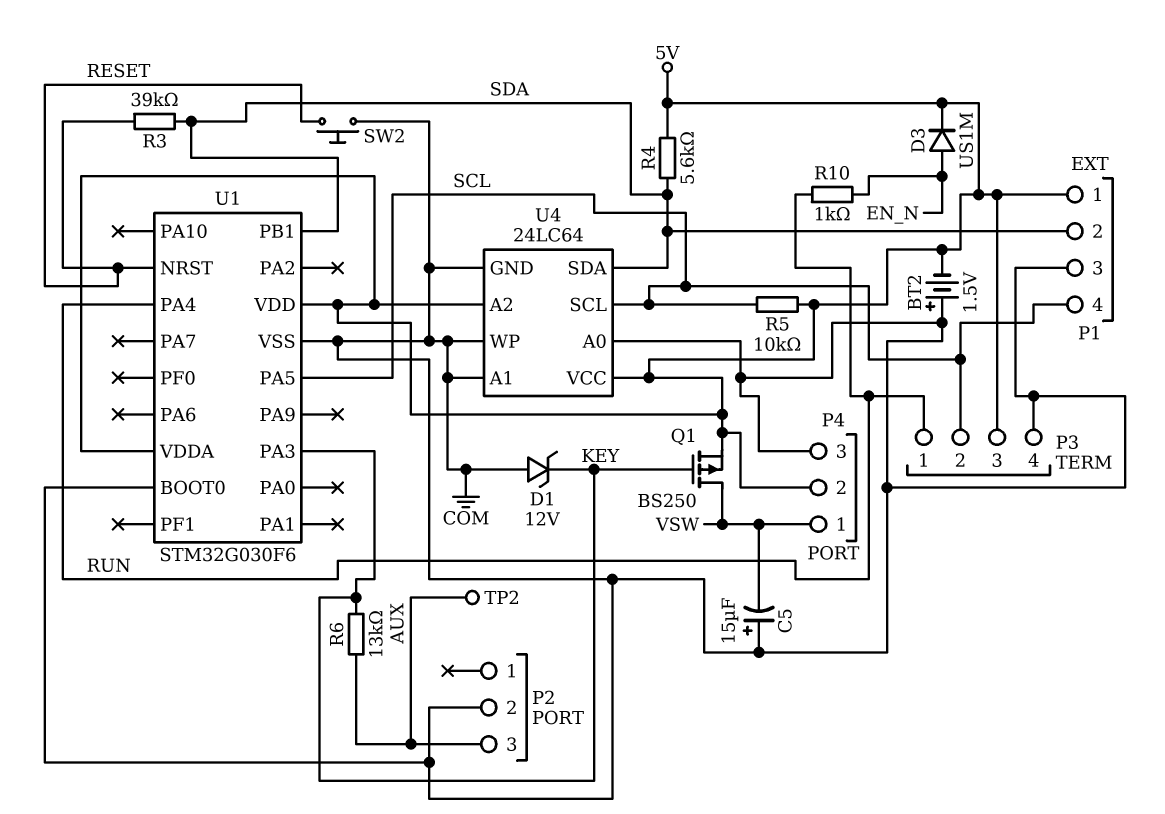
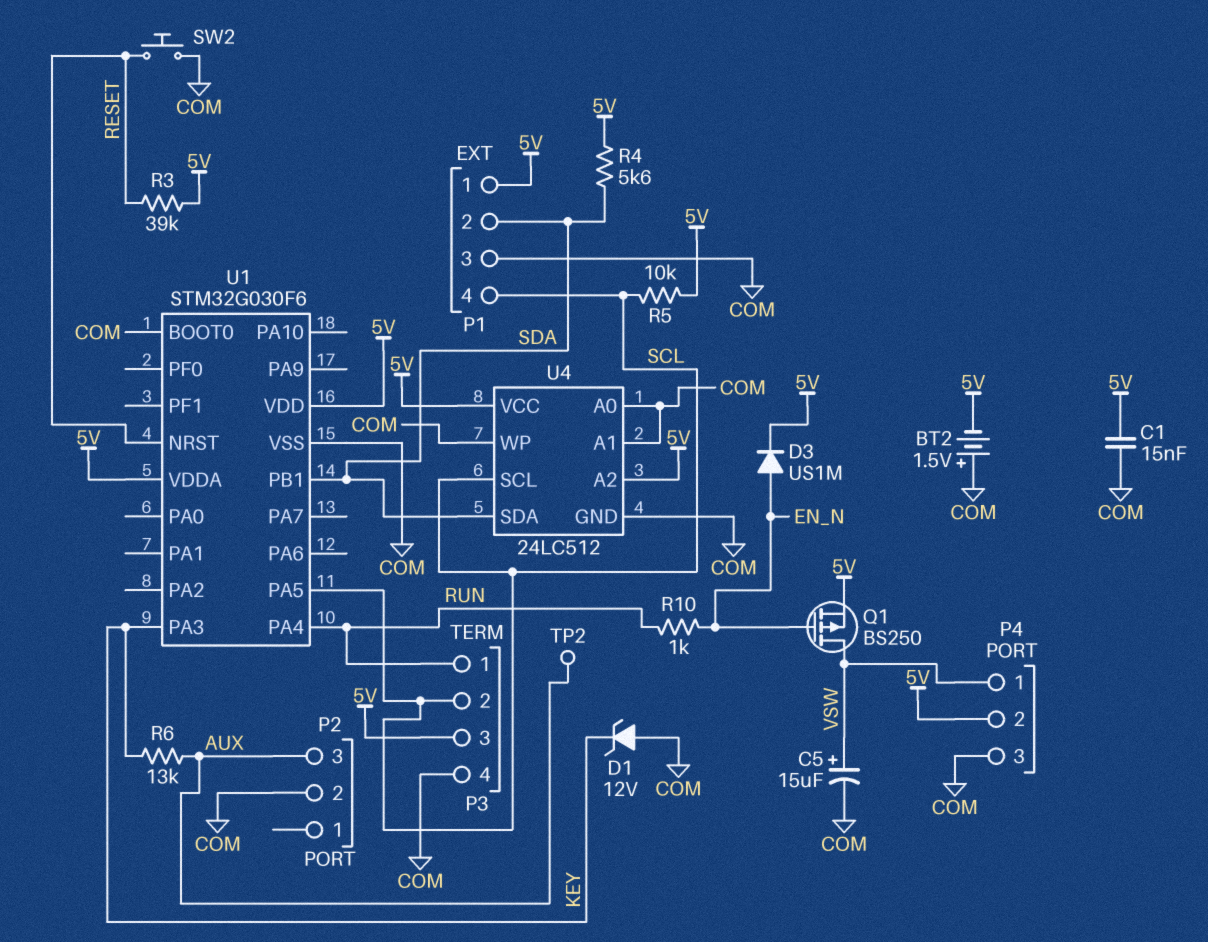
C1: none -> 15nF (5V, COM)
C5: 15uF (plus COM, minus VSW) -> 15uF (plus VSW, minus COM)
Q1: PMOS BS250 (G KEY, D VSW, S 5V) -> PMOS BS250 (G EN_N, D VSW, S 5V)
R3: 39k (RESET, SDA) -> 39k (5V, RESET)
U4: 24LC64 -> 24LC512

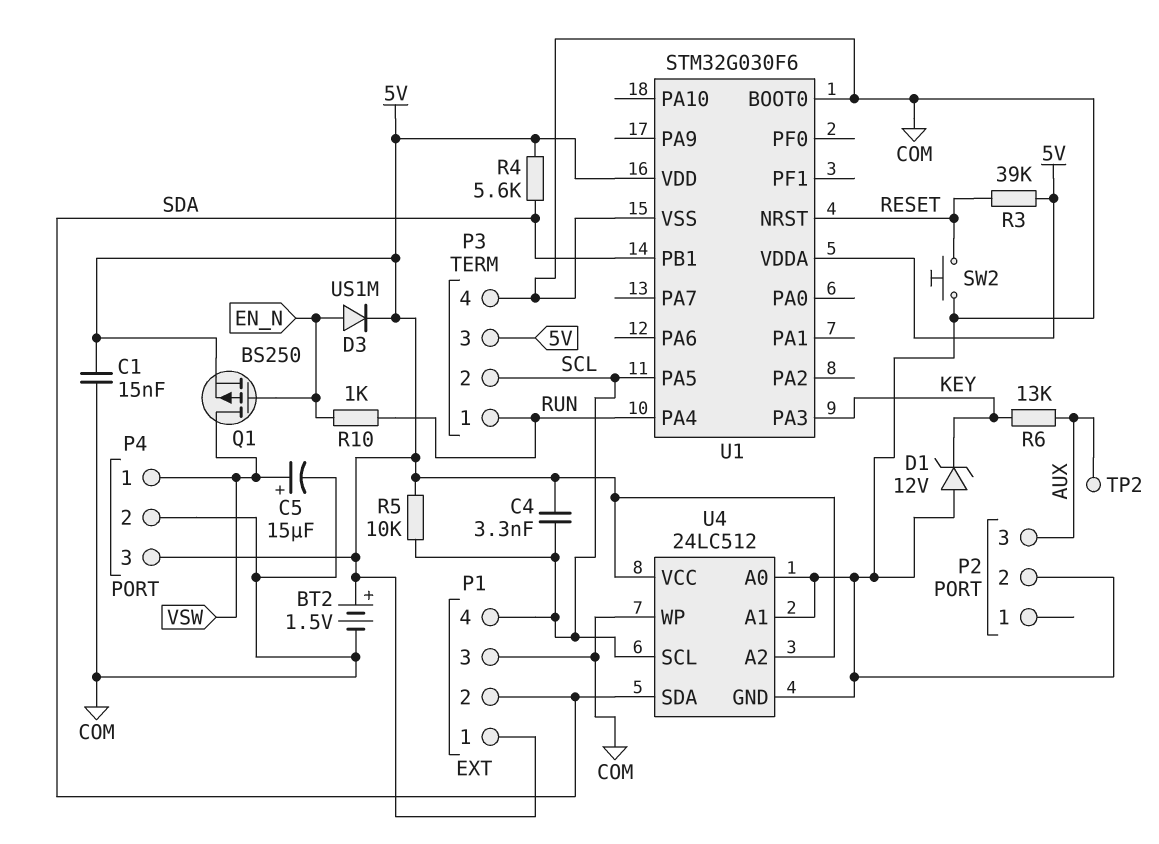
BT2: 1.5V (plus COM, minus 5V) -> 1.5V (plus 5V, minus COM)
C4: none -> 3.3nF (5V, SCL)
P4 pin 2: 5V -> COM
P4 pin 3: COM -> 5V

